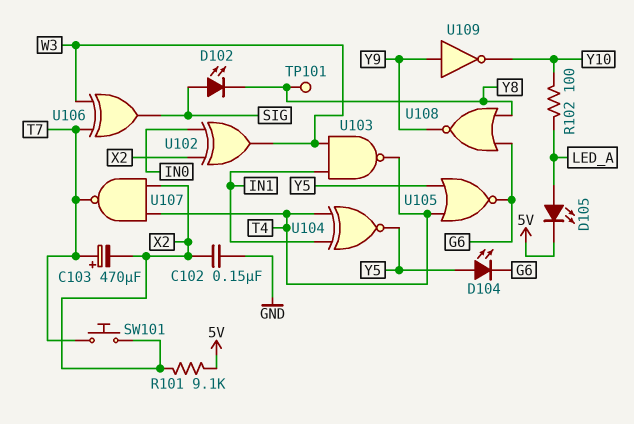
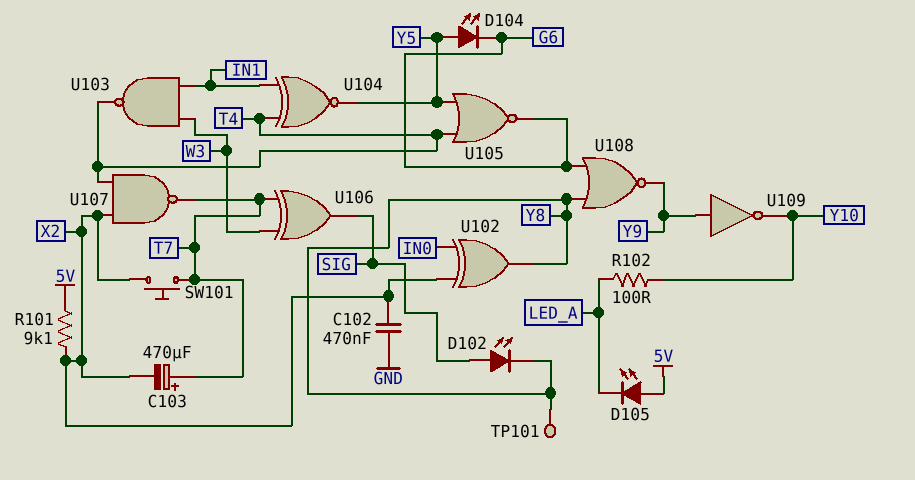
C102: 150nF (GND, X2) -> 470nF (GND, X2)
D105: LED (A LED_A, K 5V) -> LED (A 5V, K LED_A)
U102: XOR (in IN0, in X2, out W3) -> XOR (in IN0, in X2, out Y8)

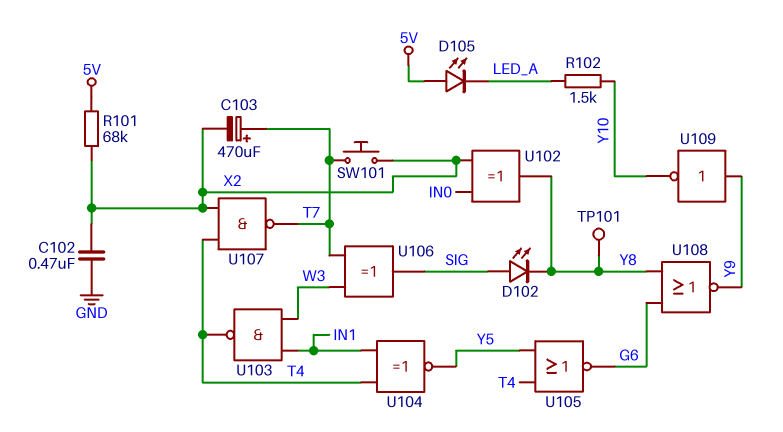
D104: LED (A Y5, K G6) -> none
R101: 9.1k (5V, X2) -> 68k (5V, X2)
R102: 100 (LED_A, Y10) -> 1.5k (LED_A, Y10)

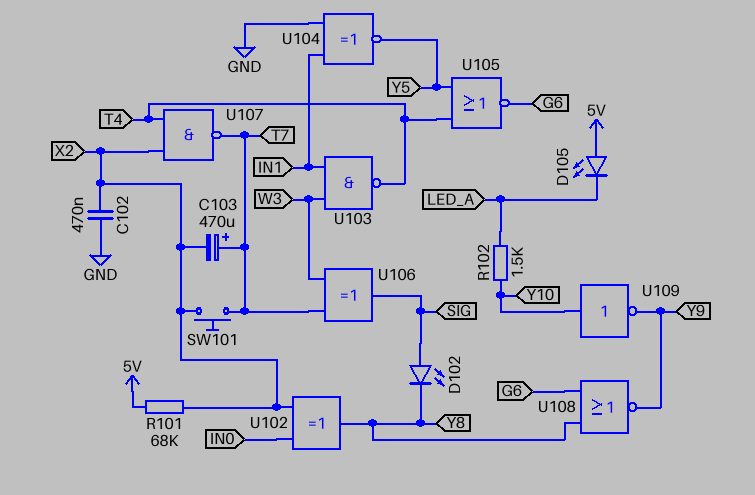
TP101: test point (Y8) -> none
U104: XNOR (in IN1, in T4, out Y5) -> XNOR (in GND, in IN1, out Y5)
U109: NOT (in Y9, out Y10) -> NOT (in Y10, out Y9)

